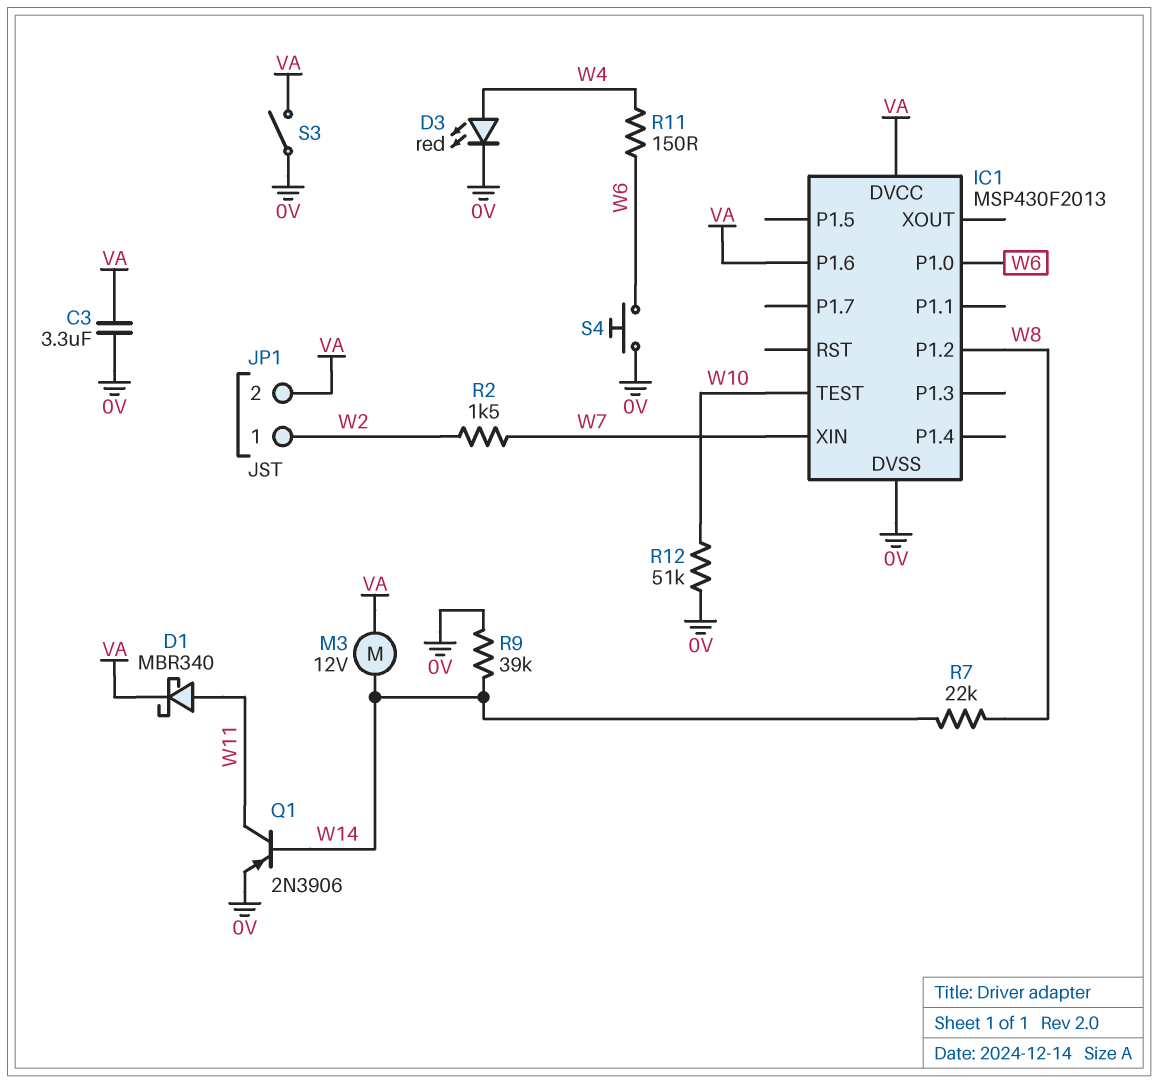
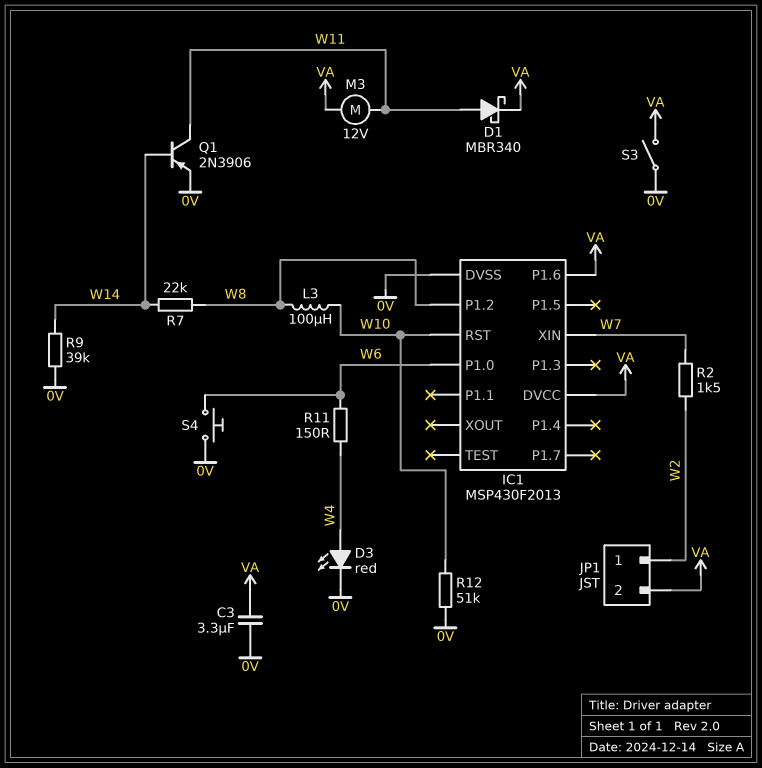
IC1 pin RST: none -> W10
IC1 pin TEST: W10 -> none
L3: none -> 100uH (W8, W10)
M3: motor 12V (VA, W14) -> motor 12V (VA, W11)

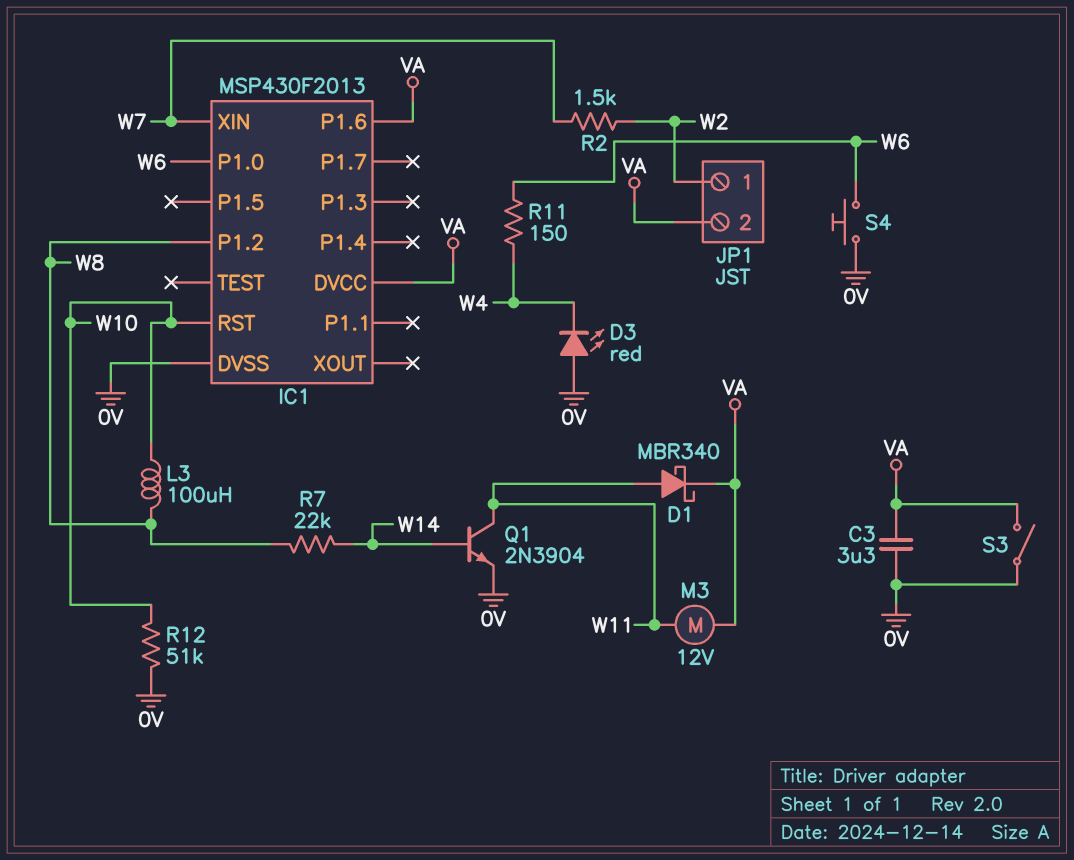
D3: LED red (A W4, K 0V) -> LED red (A 0V, K W4)
Q1: PNP 2N3906 (B W14, C W11, E 0V) -> NPN 2N3904 (B W14, C W11, E 0V)
R9: 39k (0V, W14) -> none

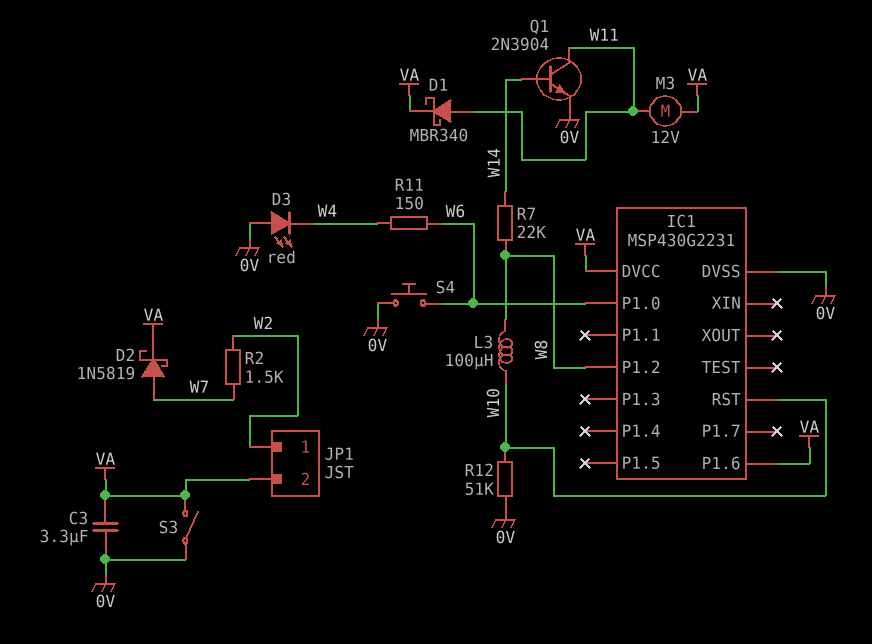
D2: none -> schottky 1N5819 (A W7, K VA)
IC1: MSP430F2013 -> MSP430G2231
IC1 pin XIN: W7 -> none

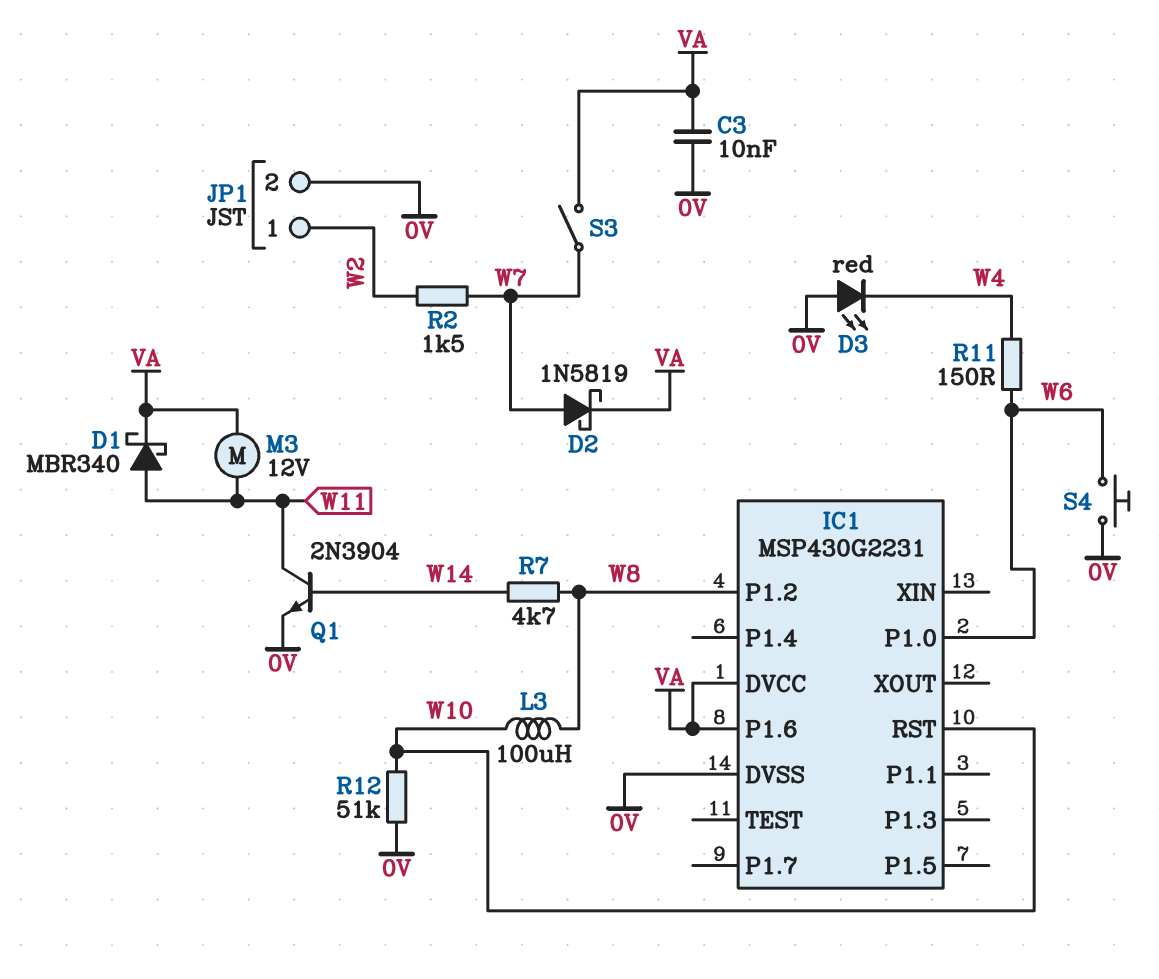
C3: 3.3uF (0V, VA) -> 10nF (0V, VA)
JP1 pin 2: VA -> 0V
R7: 22k (W8, W14) -> 4.7k (W8, W14)
S3: switch (0V, VA) -> switch (VA, W7)

